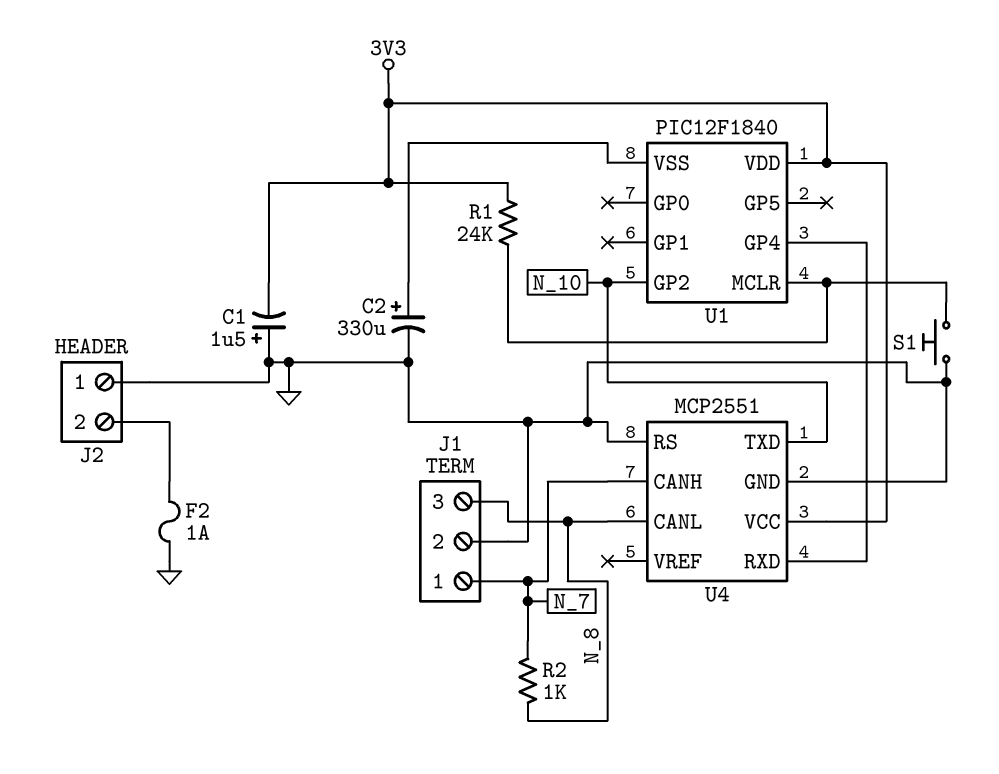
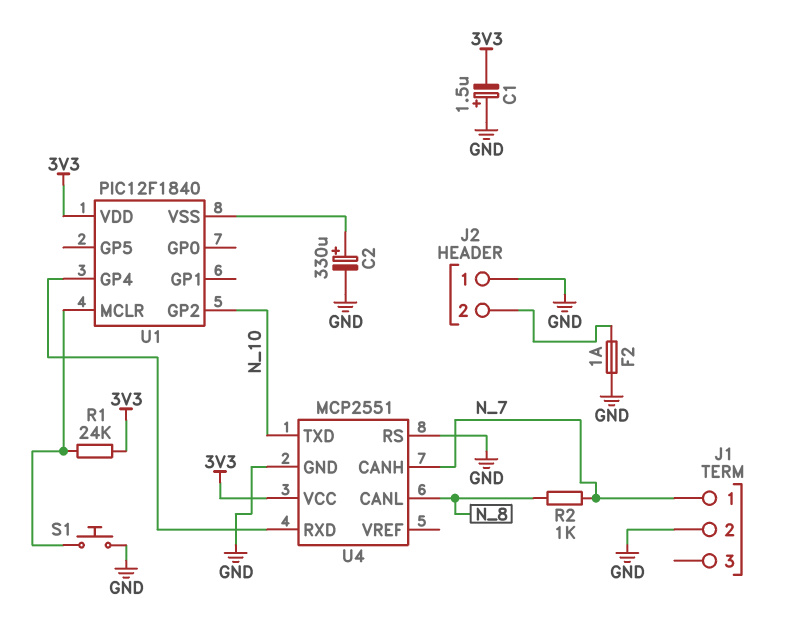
J1 pin 3: N_8 -> none

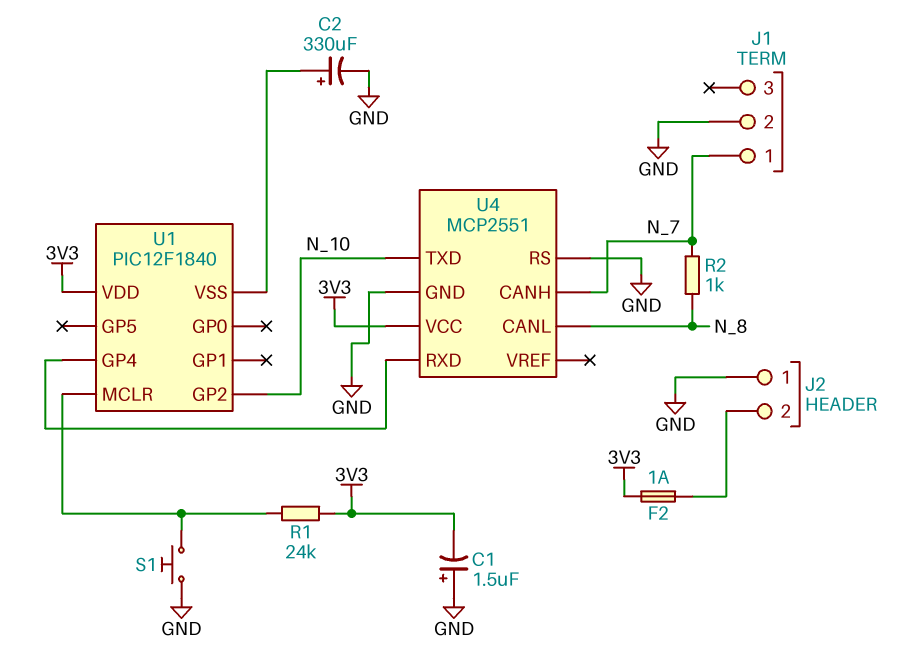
F2: 1A (GND, J2/2) -> 1A (3V3, J2/2)

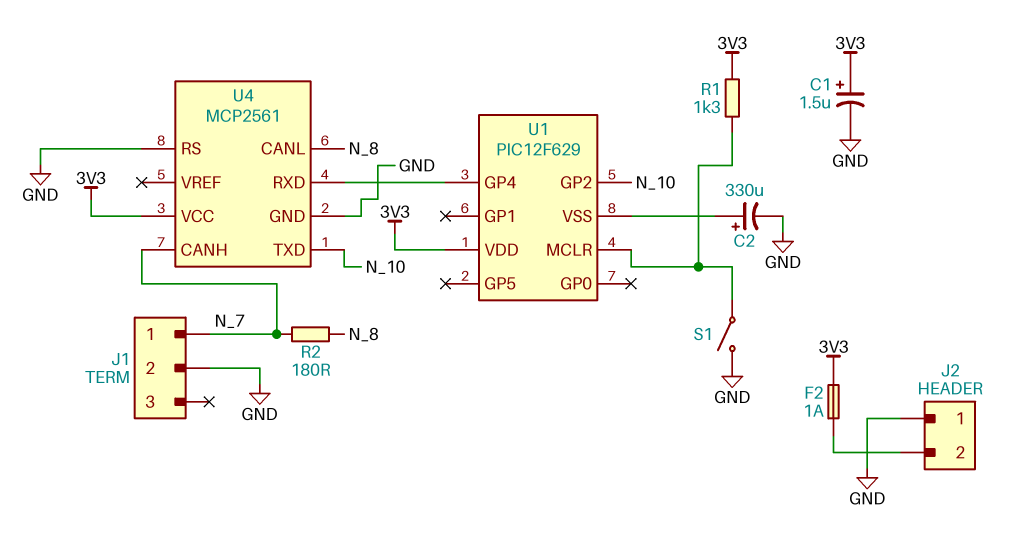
C1: 1.5uF (plus GND, minus 3V3) -> 1.5uF (plus 3V3, minus GND)
R1: 24k (3V3, U1/MCLR) -> 1.3k (3V3, U1/MCLR)
R2: 1k (N_7, N_8) -> 180 (N_7, N_8)
S1: button (GND, U1/MCLR) -> switch (GND, U1/MCLR)
U1: PIC12F1840 -> PIC12F629
U4: MCP2551 -> MCP2561

